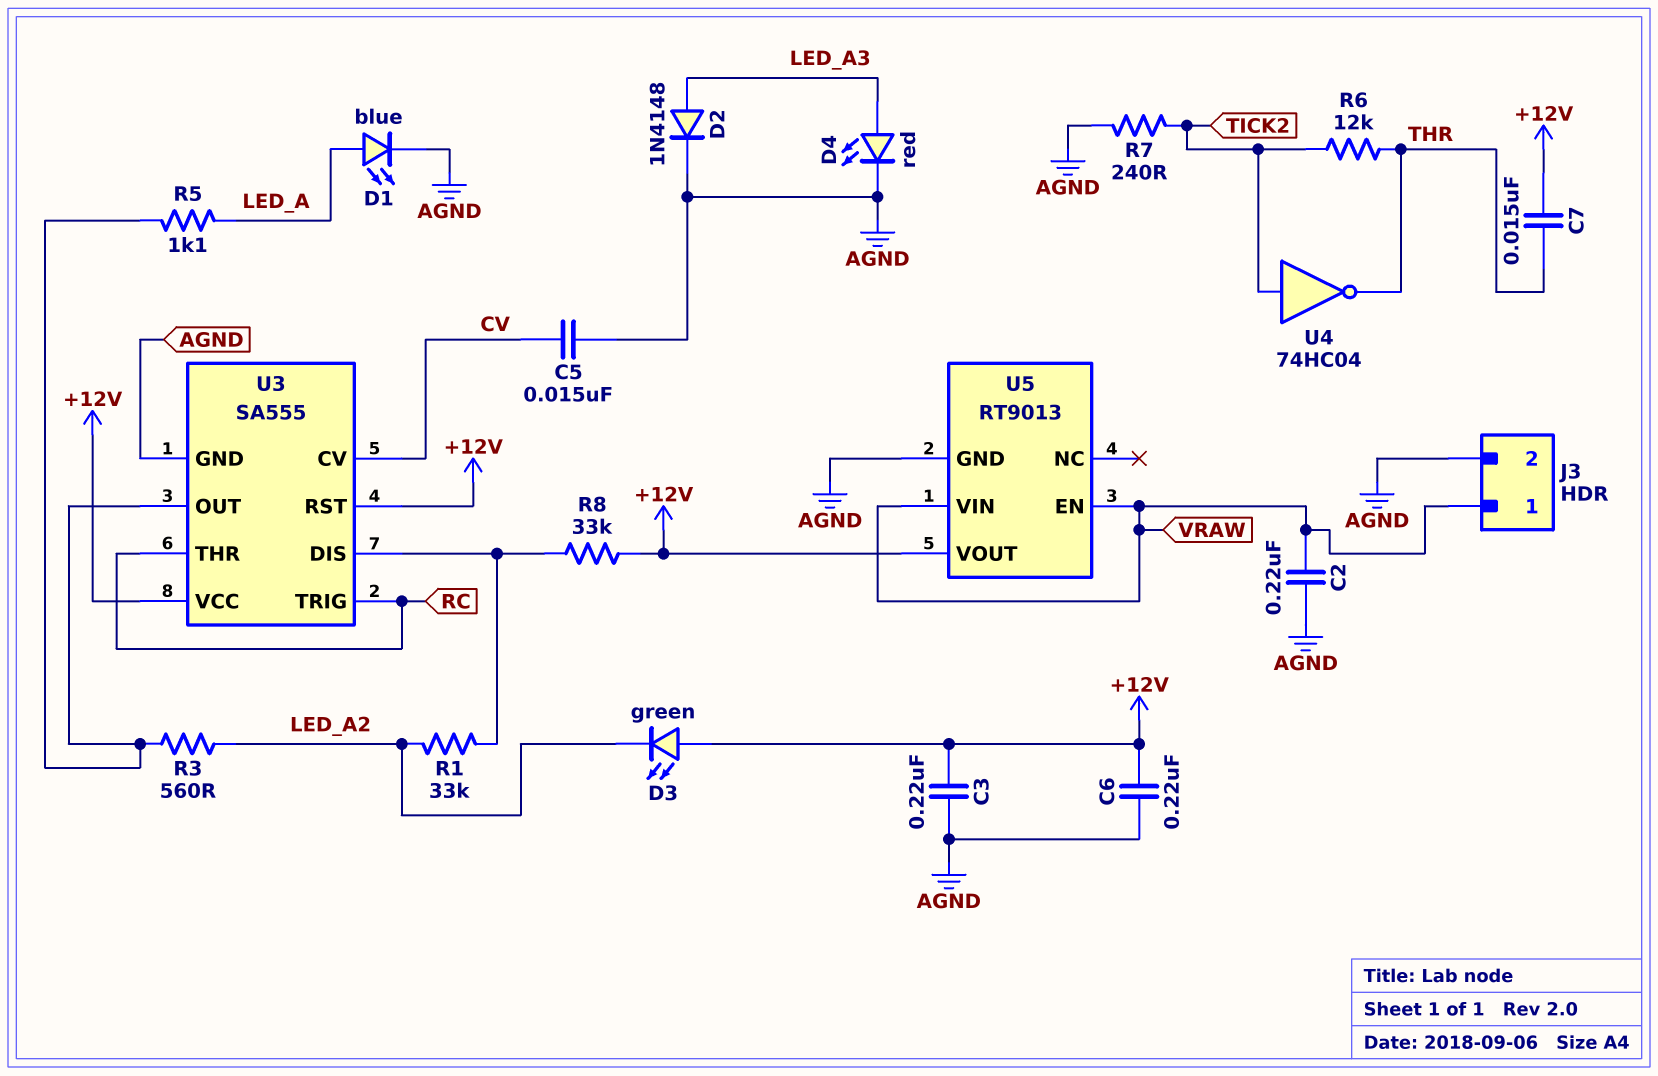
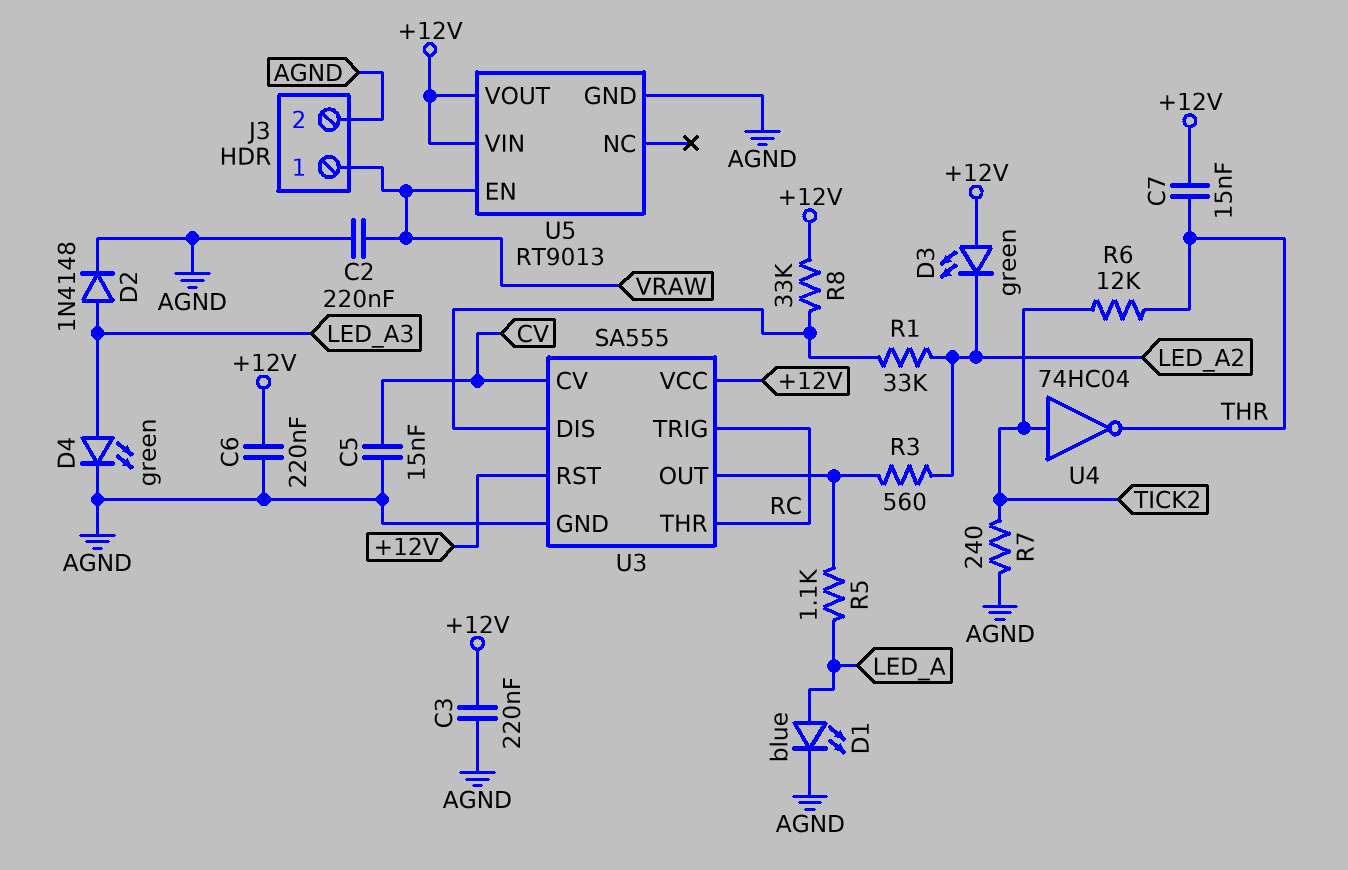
D4: LED red (A LED_A3, K AGND) -> LED green (A LED_A3, K AGND)
U5 pin VIN: VRAW -> +12V

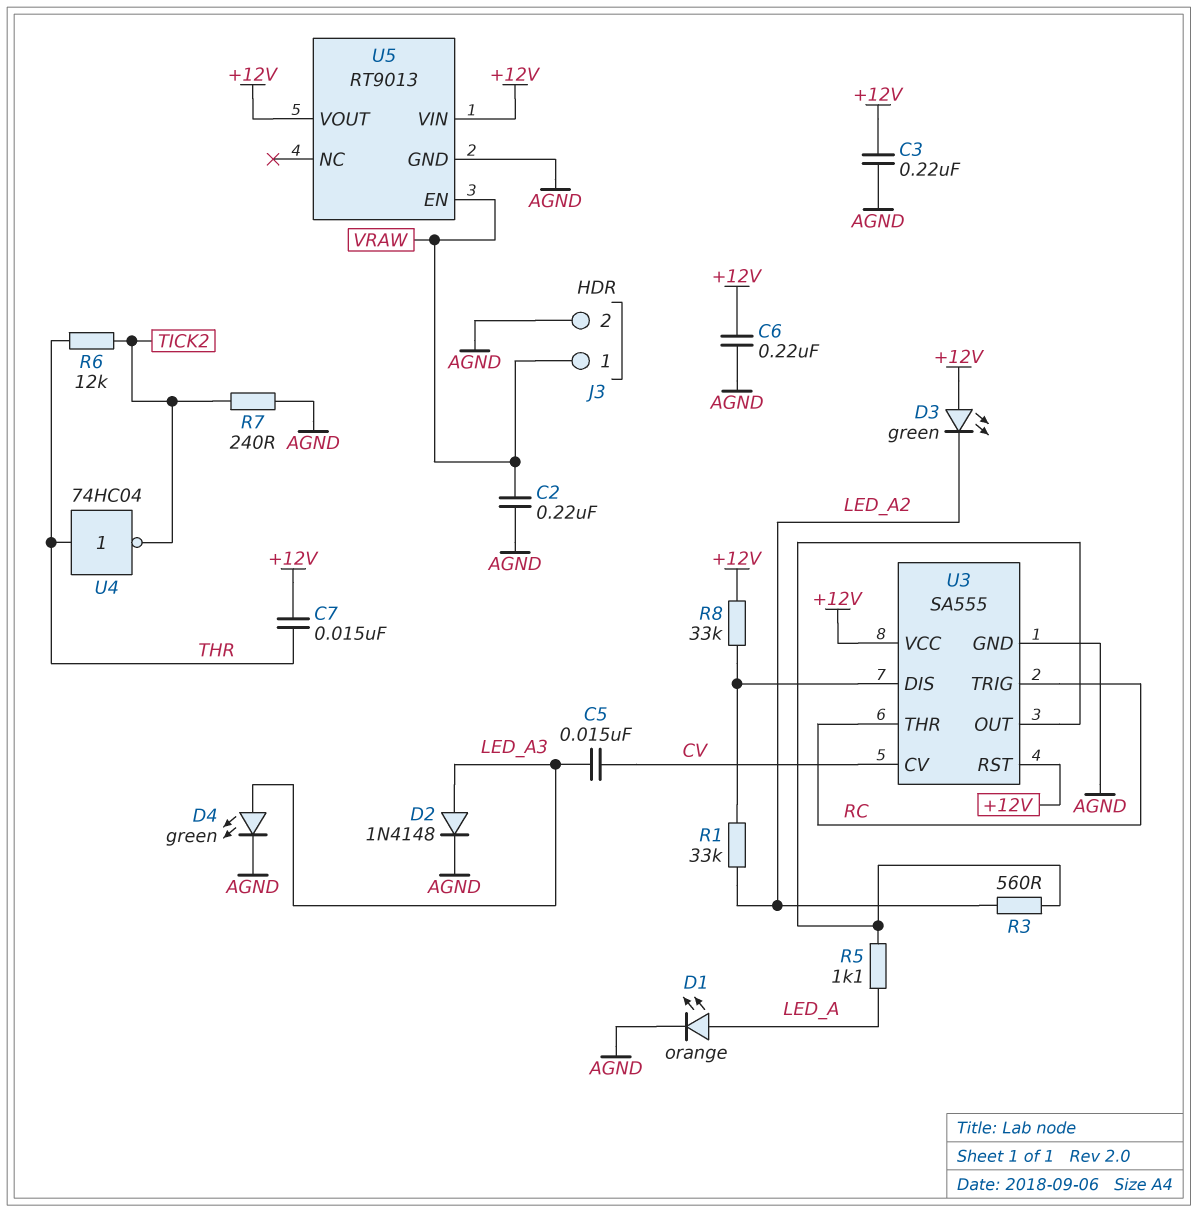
C5: 15nF (AGND, CV) -> 15nF (CV, LED_A3)
D1: LED blue (A LED_A, K AGND) -> LED orange (A LED_A, K AGND)
U4: NOT 74HC04 (in TICK2, out THR) -> NOT 74HC04 (in THR, out TICK2)

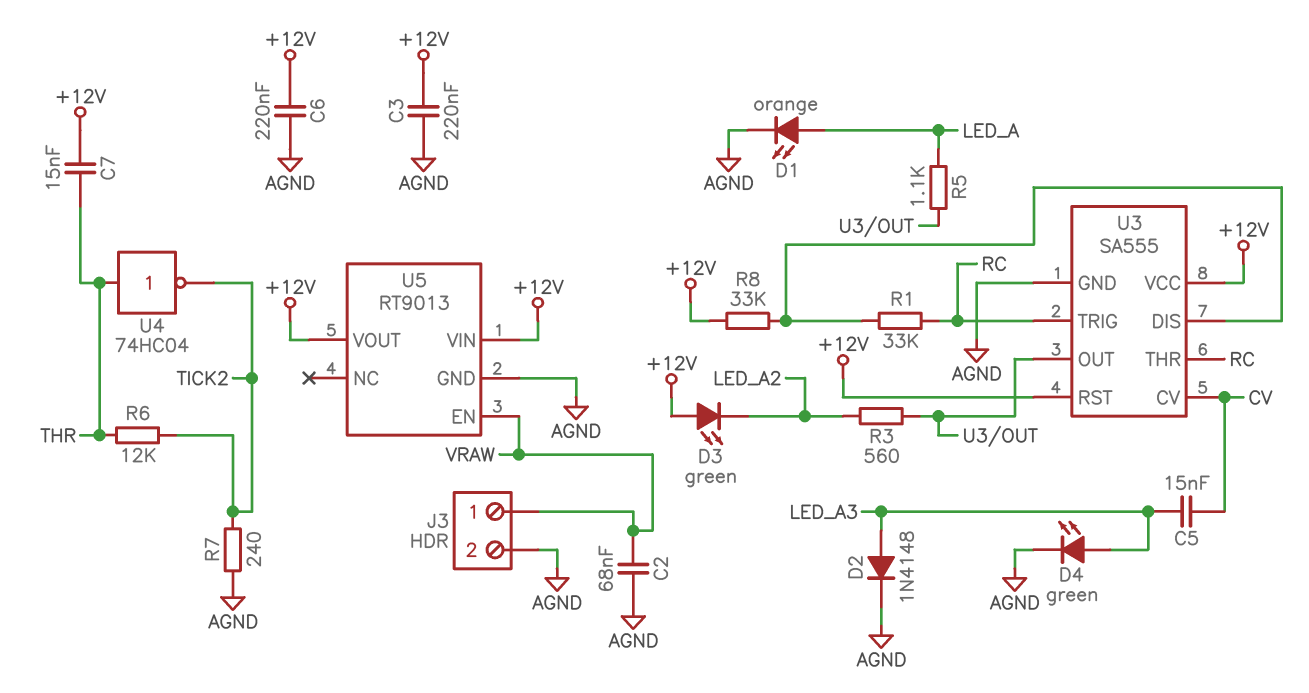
C2: 220nF (AGND, VRAW) -> 68nF (AGND, VRAW)
R1: 33k (LED_A2, U3/DIS) -> 33k (RC, U3/DIS)

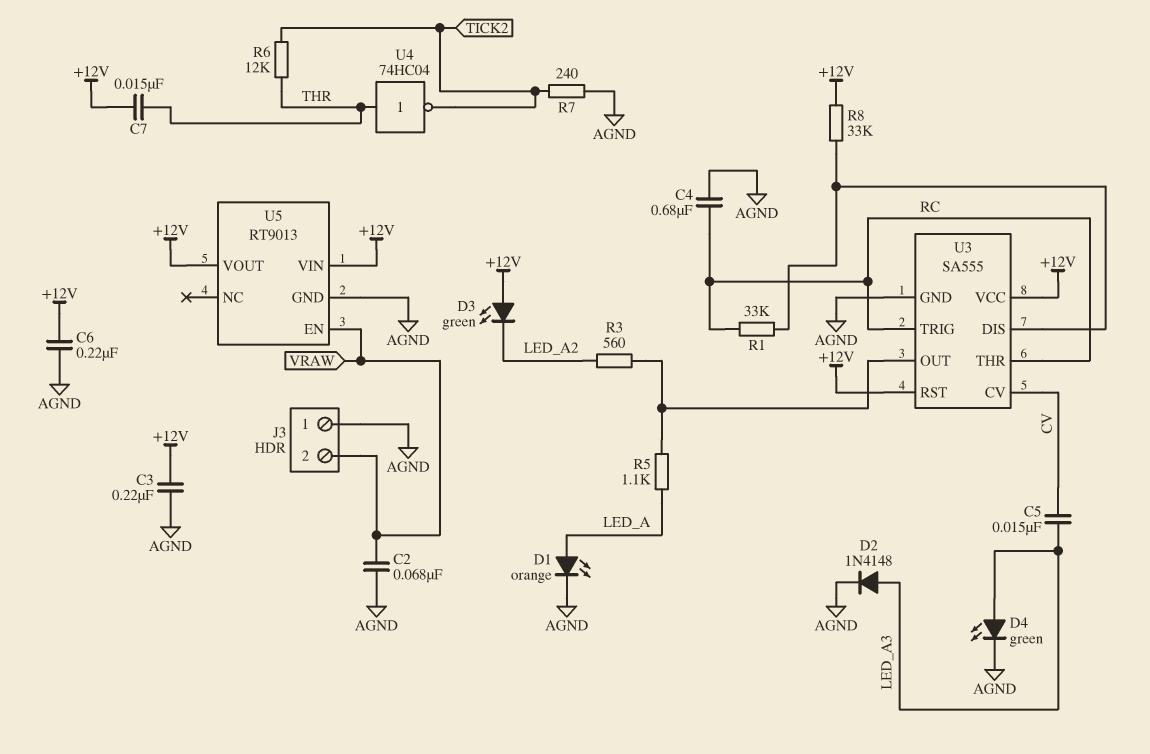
C4: none -> 680nF (AGND, RC)
J3 pin 1: VRAW -> AGND
J3 pin 2: AGND -> VRAW

